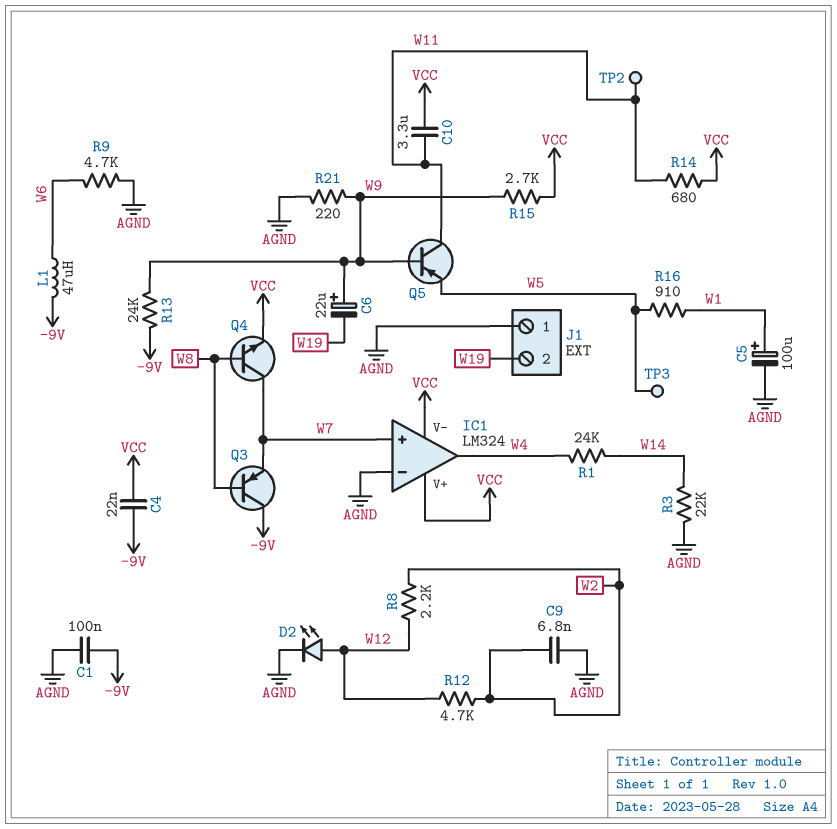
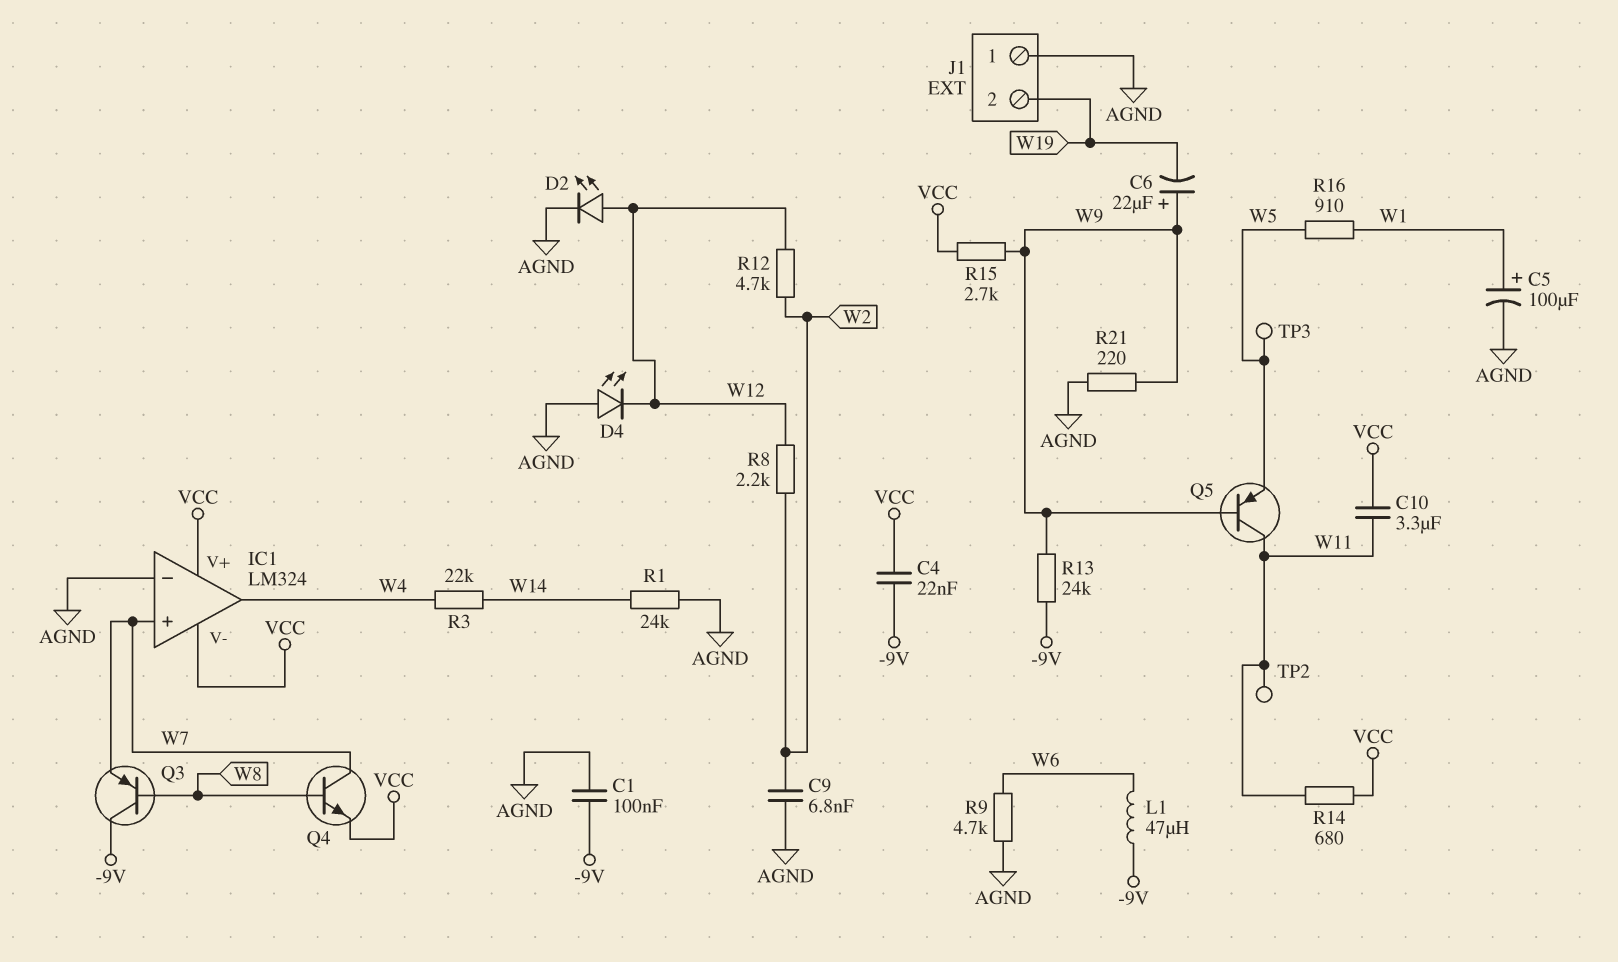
D4: none -> LED (A AGND, K W12)
R1: 24k (W4, W14) -> 24k (AGND, W14)
R3: 22k (AGND, W14) -> 22k (W4, W14)

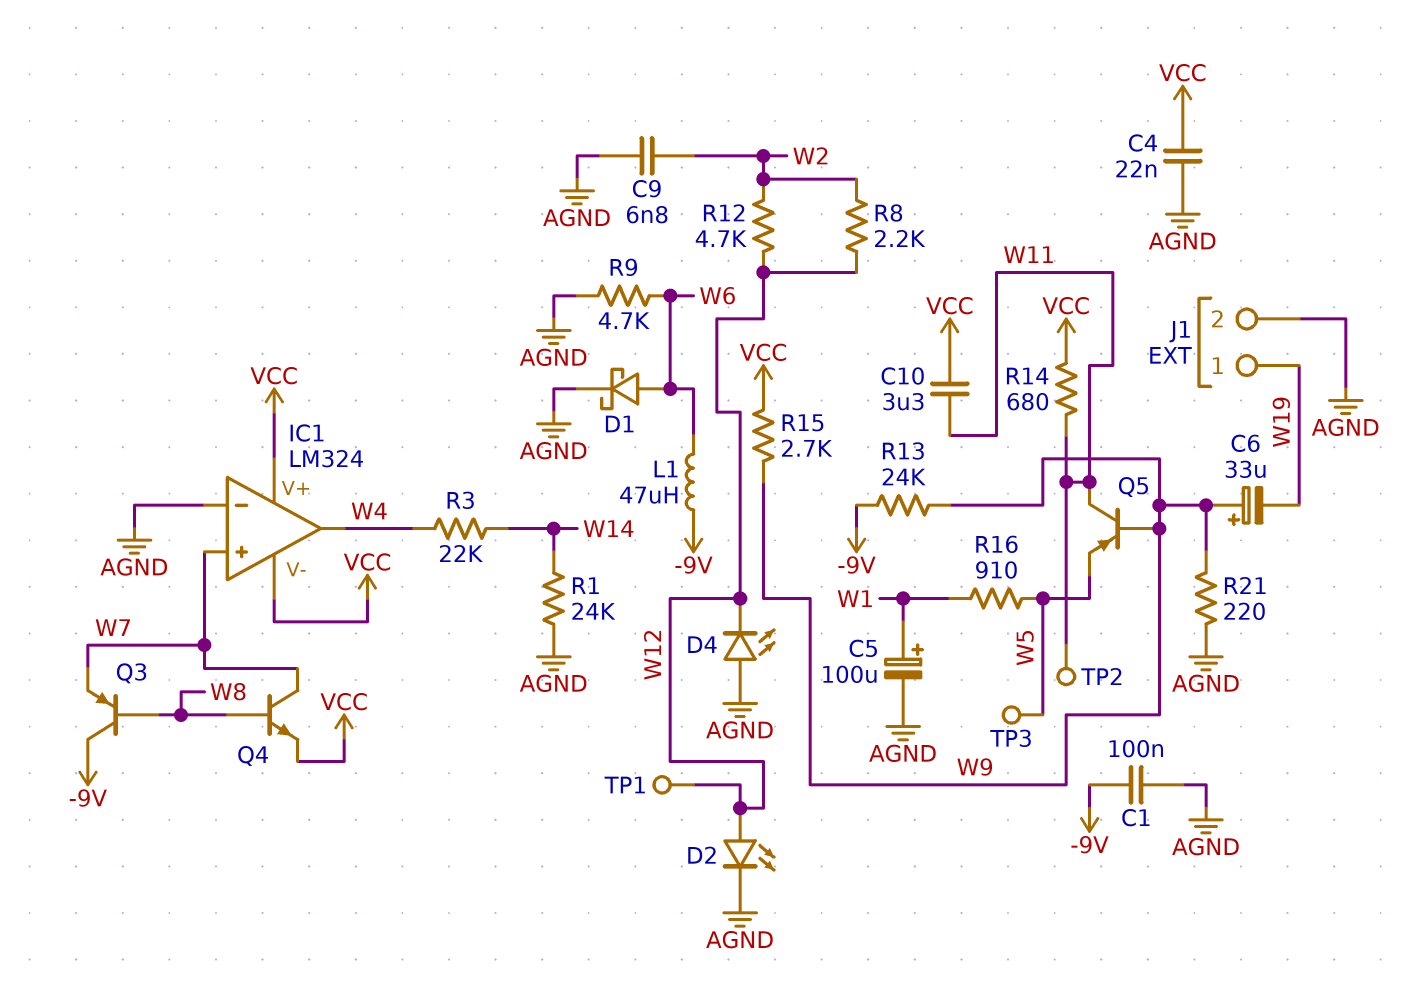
C4: 22nF (-9V, VCC) -> 22nF (AGND, VCC)
C6: 22uF (plus W9, minus W19) -> 33uF (plus W9, minus W19)
D1: none -> schottky (A W6, K AGND)
J1 pin 1: AGND -> W19
J1 pin 2: W19 -> AGND
TP1: none -> test point (W12)

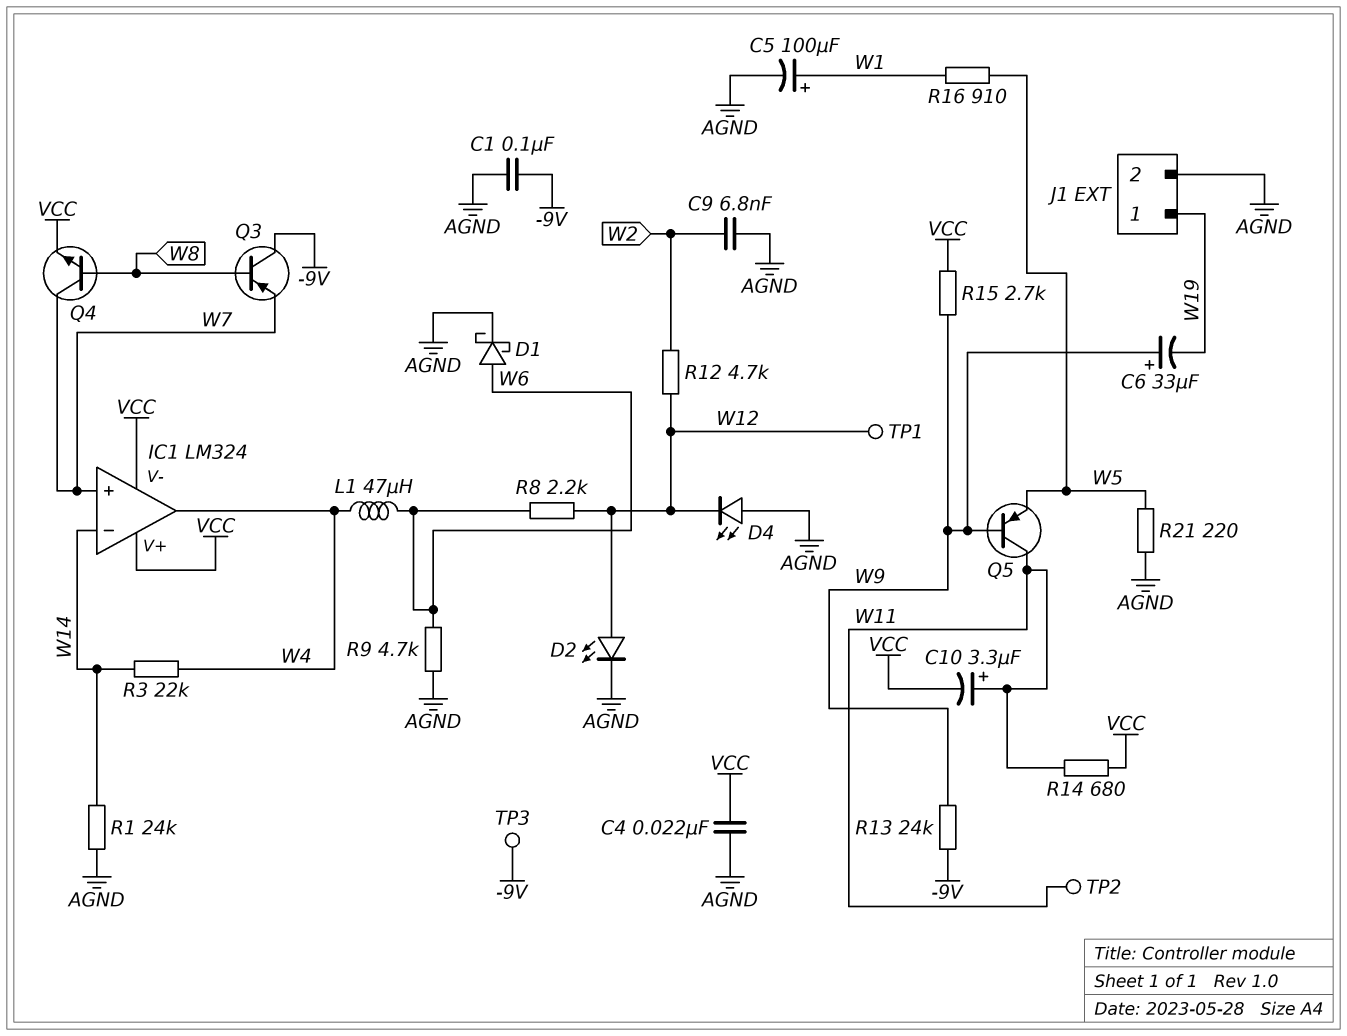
C10: 3.3uF (VCC, W11) -> 3.3uF (plus W11, minus VCC)
IC1 pin in-: AGND -> W14
L1: 47uH (-9V, W6) -> 47uH (W4, W6)
R8: 2.2k (W2, W12) -> 2.2k (W6, W12)
R21: 220 (AGND, W9) -> 220 (AGND, W5)
TP3: test point (W5) -> test point (-9V)

